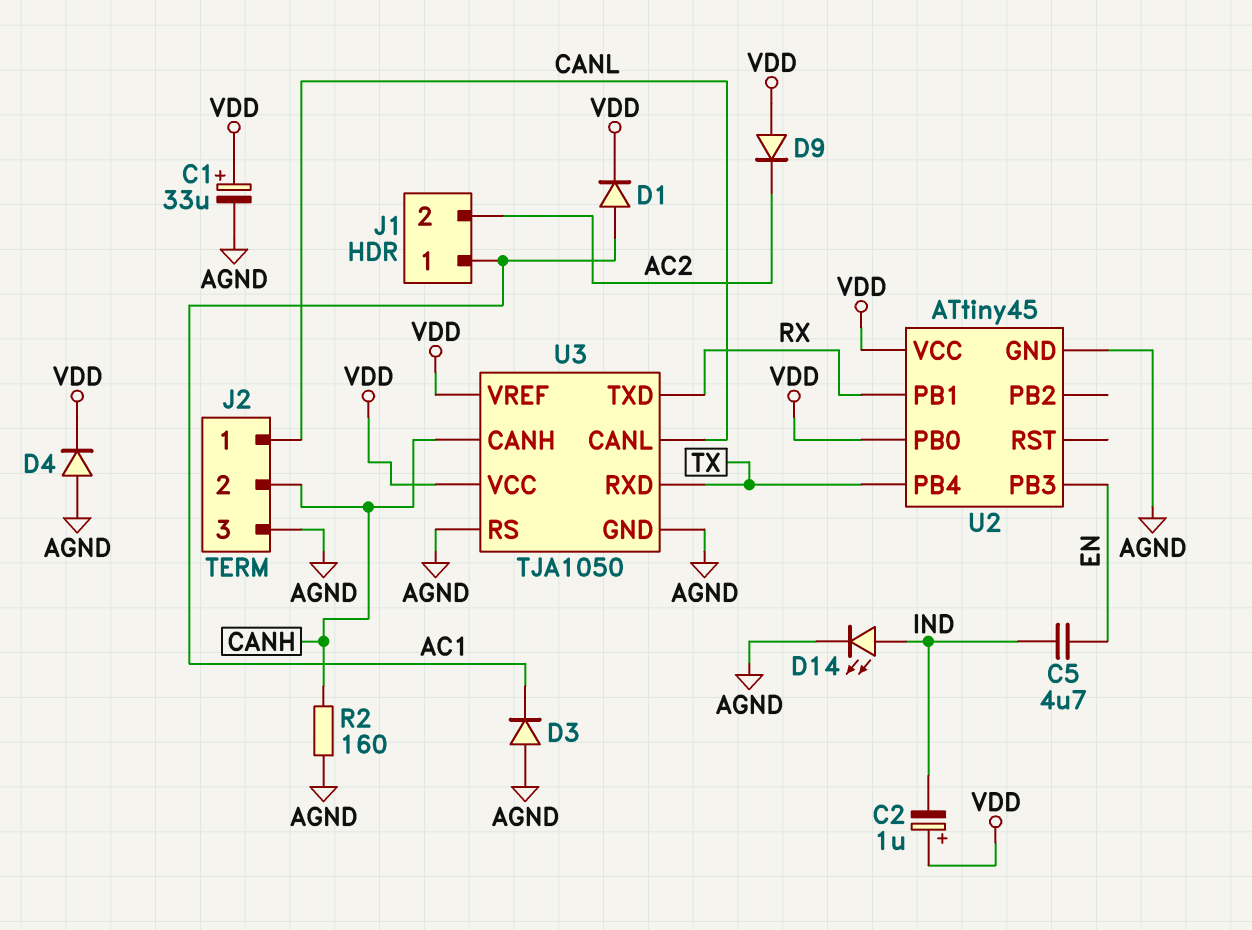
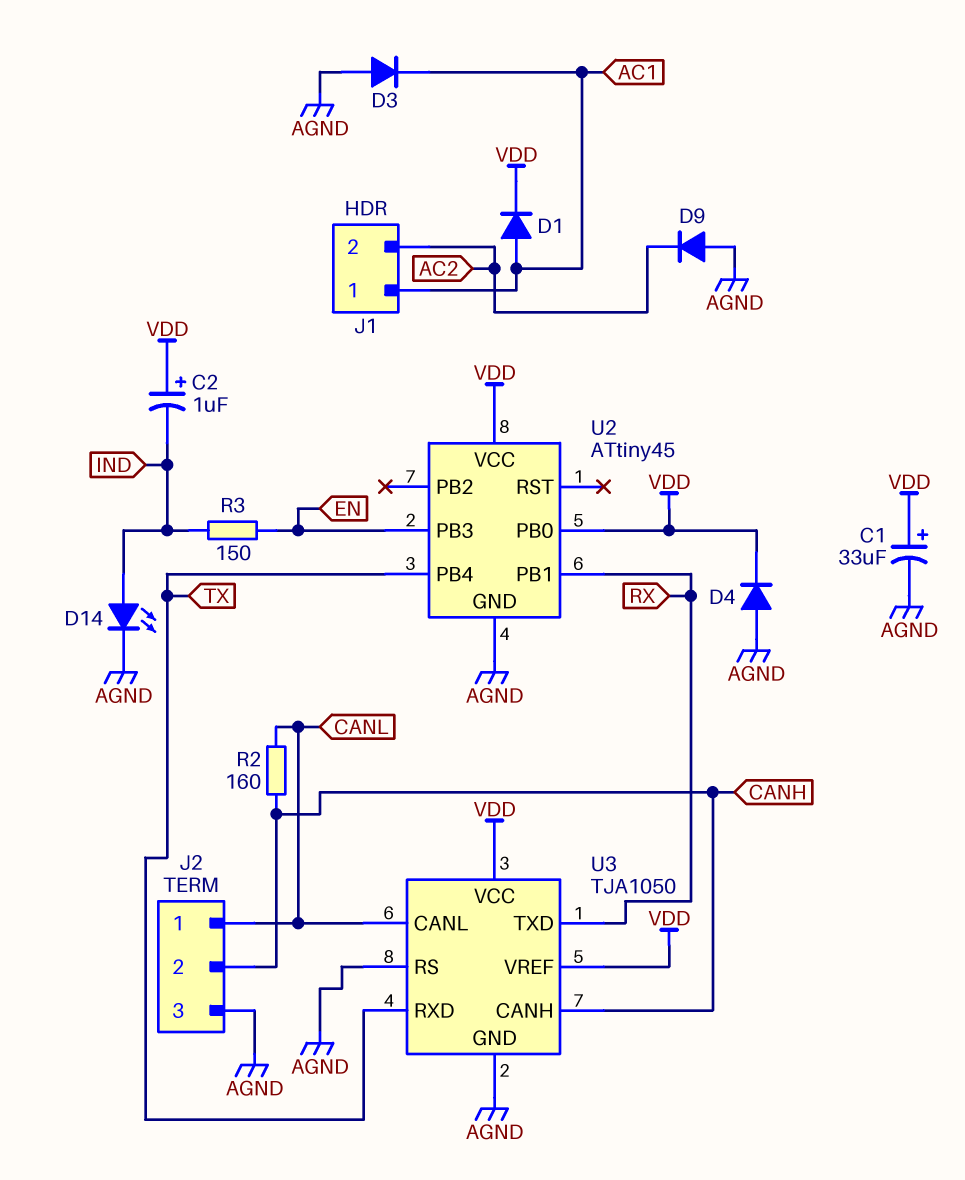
C5: 4.7uF (EN, IND) -> none
D9: diode (A VDD, K AC2) -> diode (A AGND, K AC2)
R2: 160 (AGND, CANH) -> 160 (CANH, CANL)
R3: none -> 150 (EN, IND)

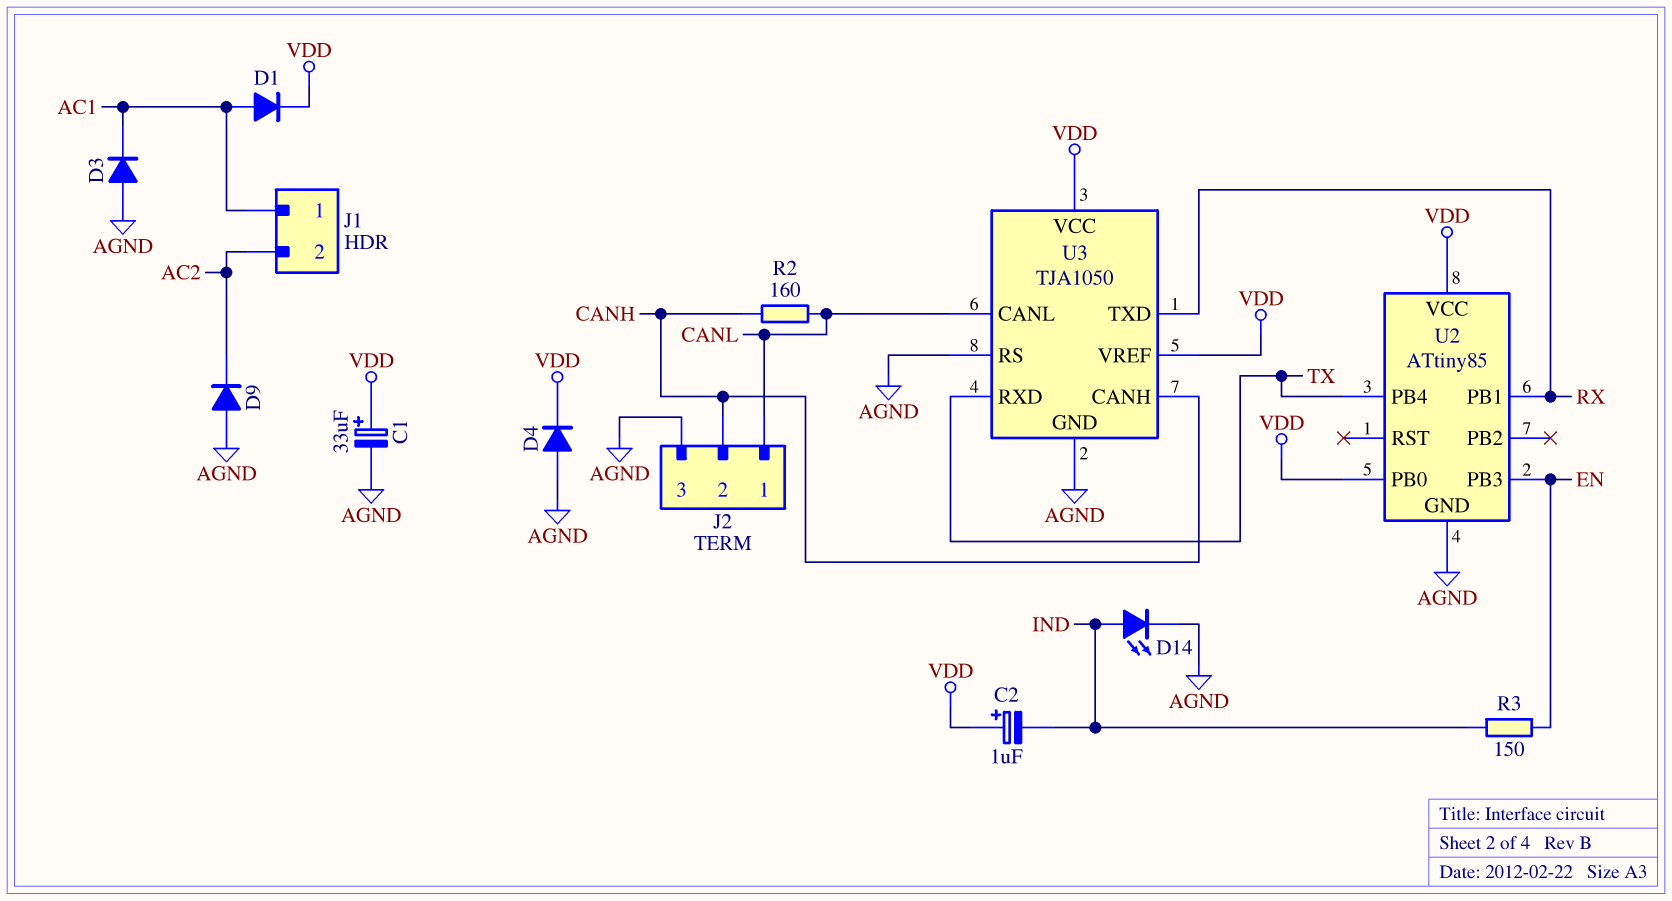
U2: ATtiny45 -> ATtiny85

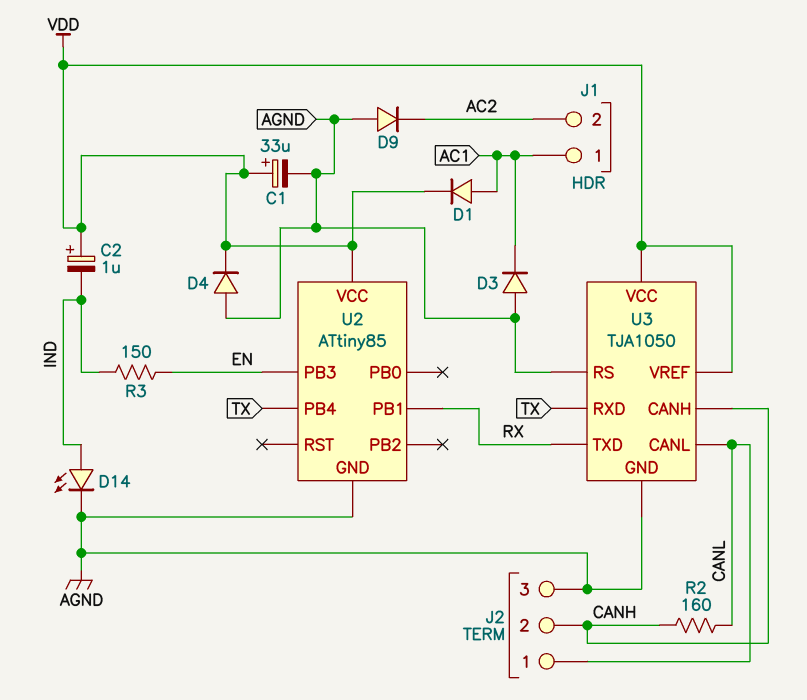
U2 pin PB0: VDD -> none

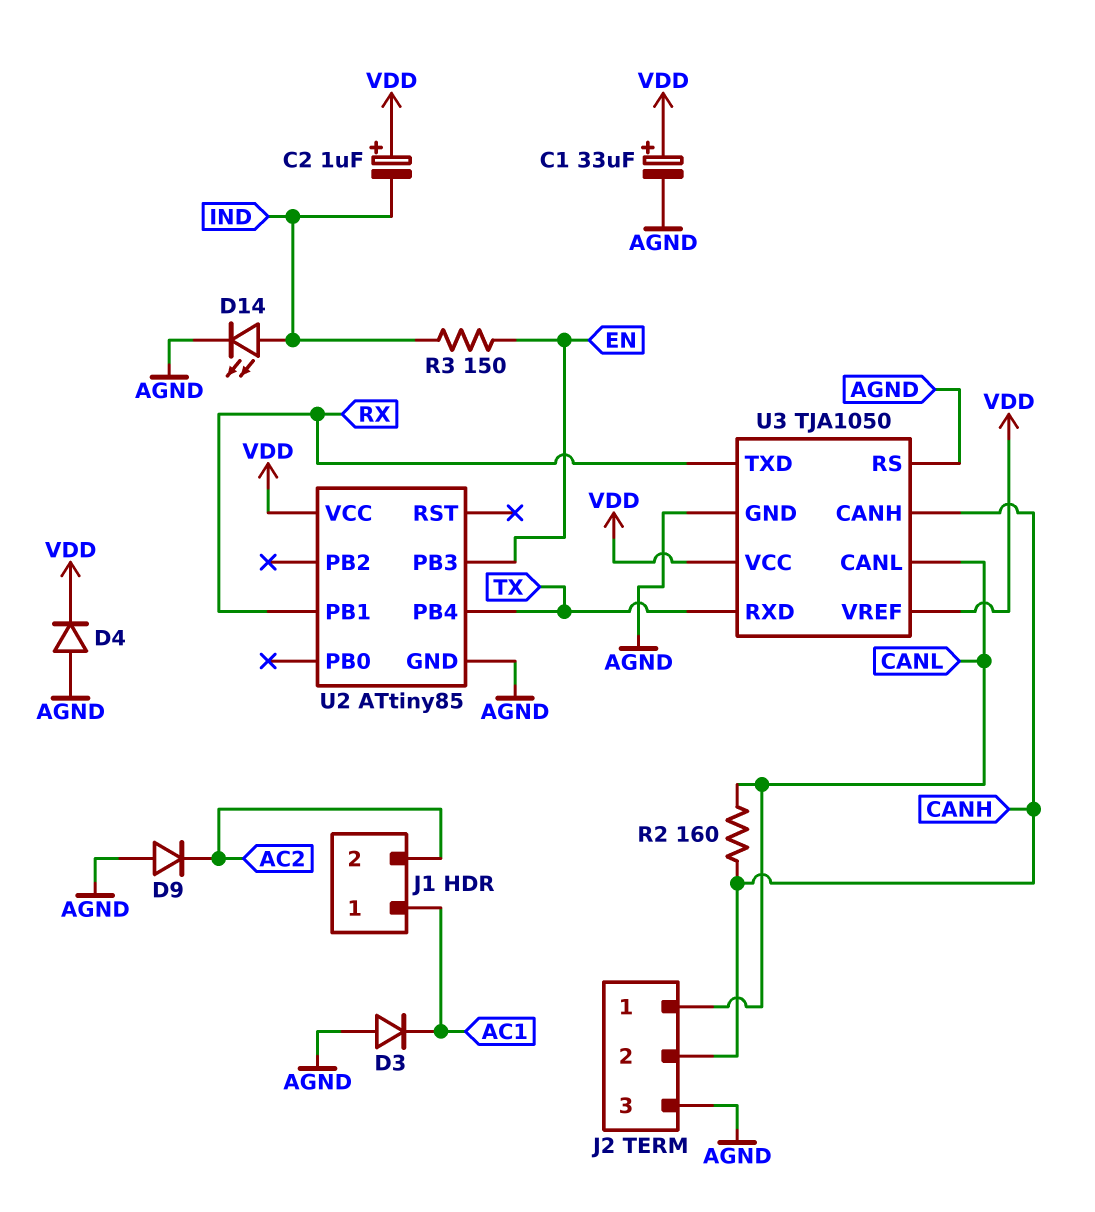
D1: diode (A AC1, K VDD) -> none

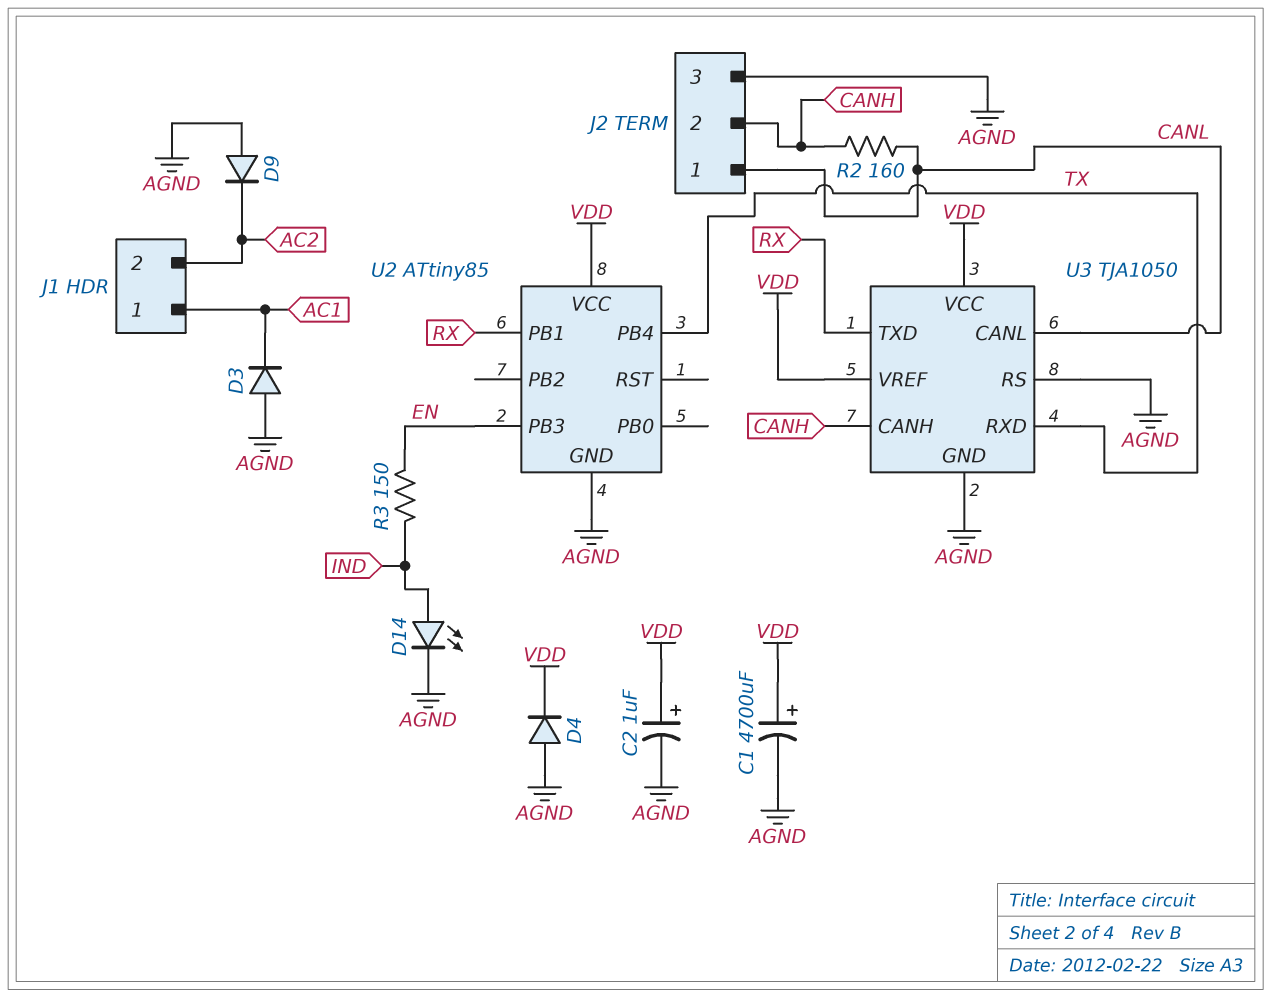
C1: 33uF (plus VDD, minus AGND) -> 4700uF (plus VDD, minus AGND)
C2: 1uF (plus VDD, minus IND) -> 1uF (plus VDD, minus AGND)

